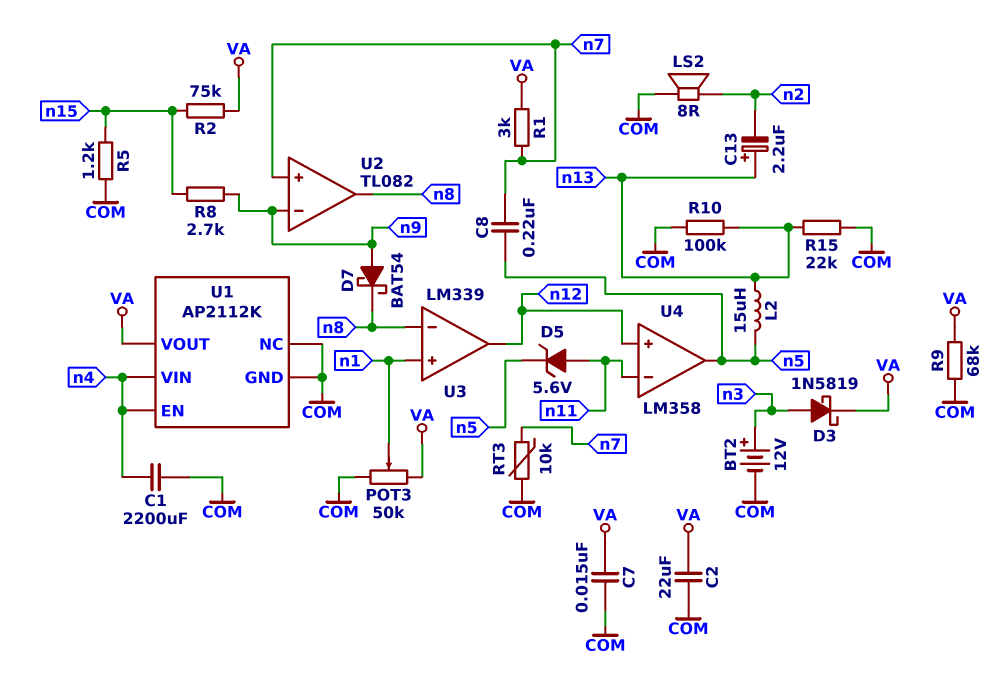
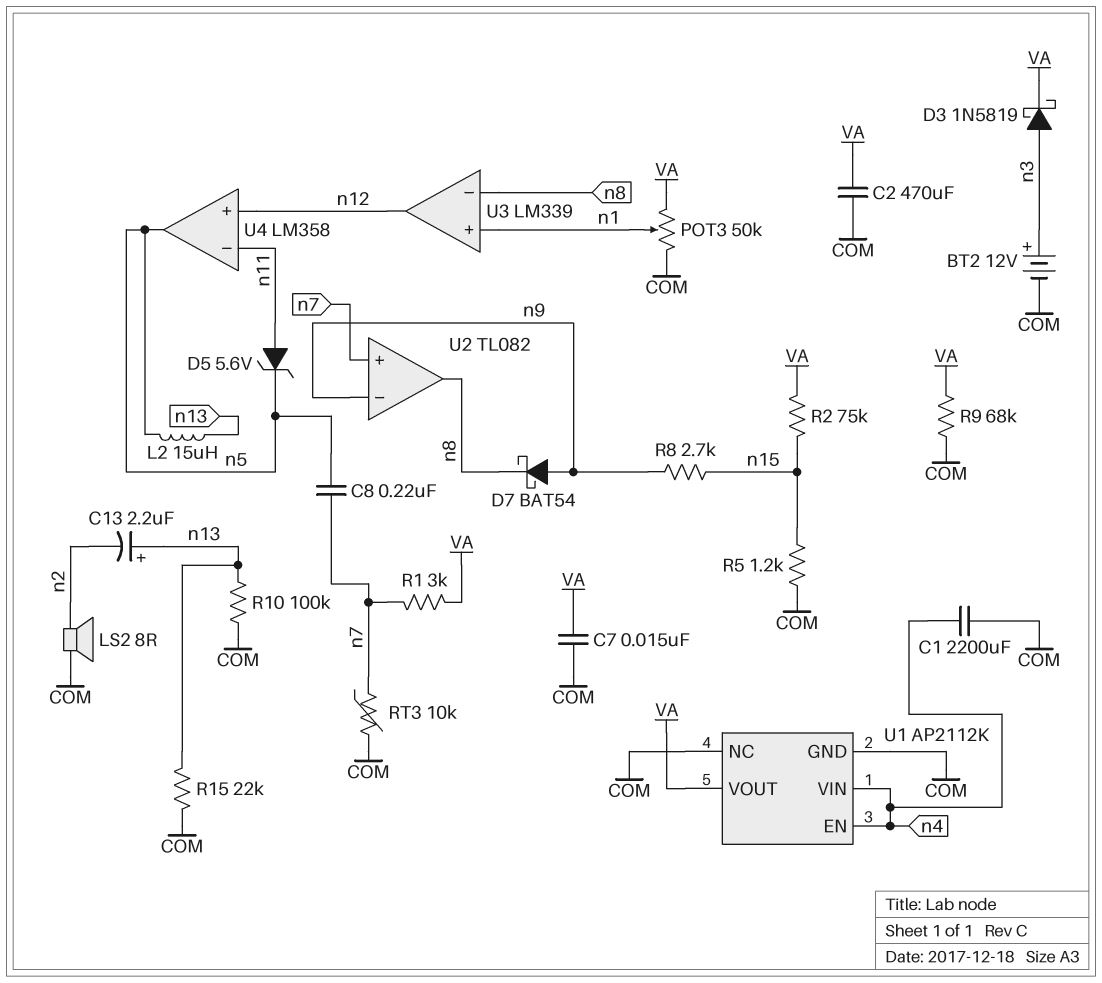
C2: 22uF (COM, VA) -> 470uF (COM, VA)

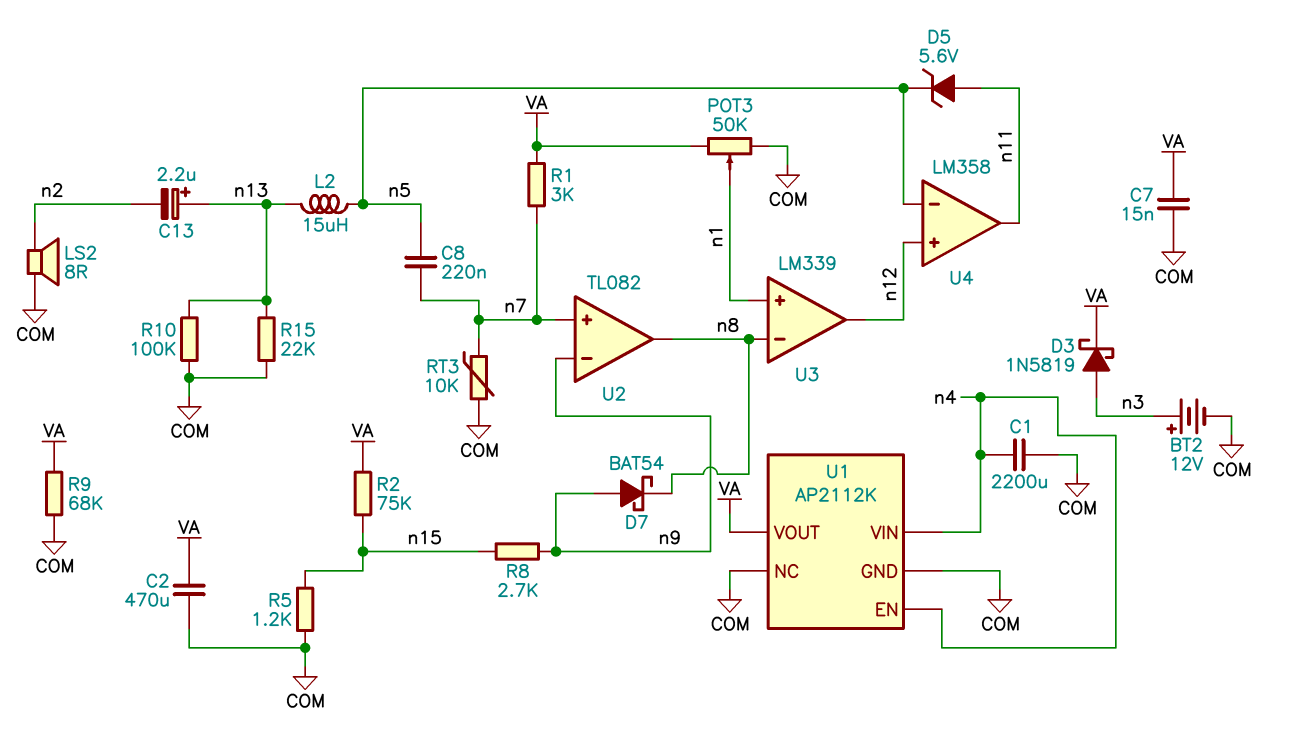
U4 pin in-: n11 -> n5
U4 pin out: n5 -> n11

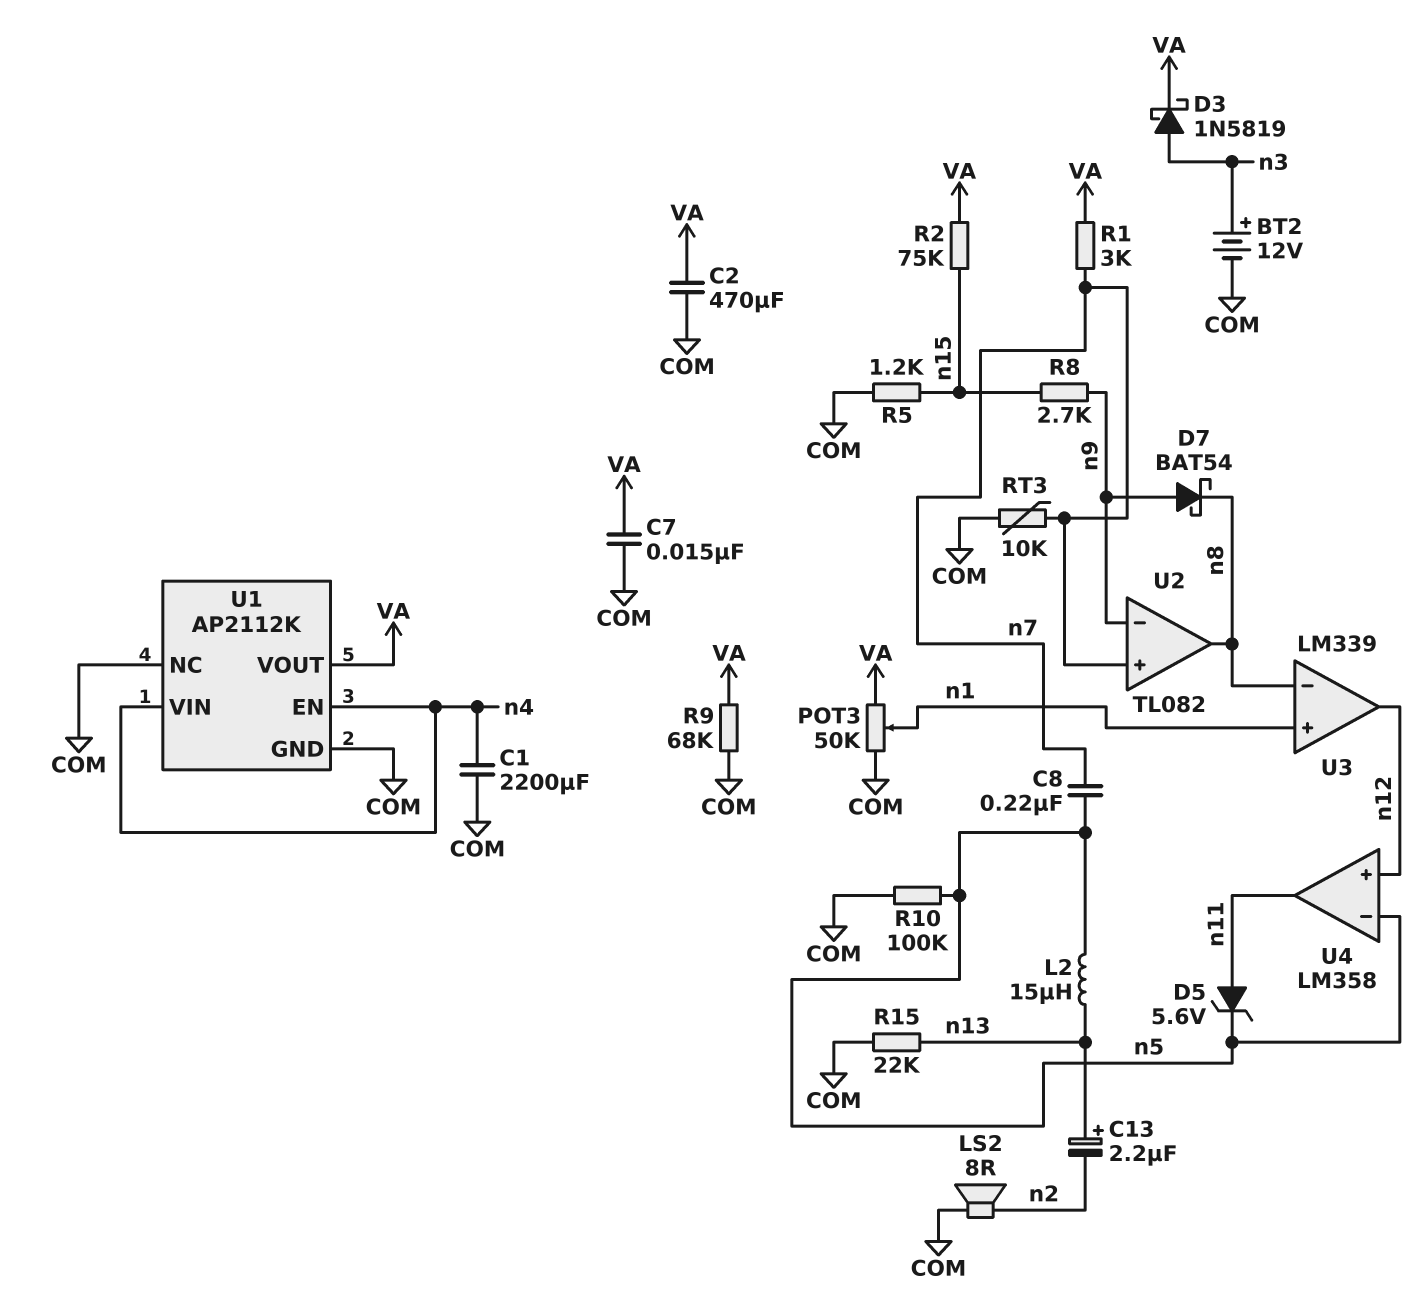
R10: 100k (COM, n13) -> 100k (COM, n5)

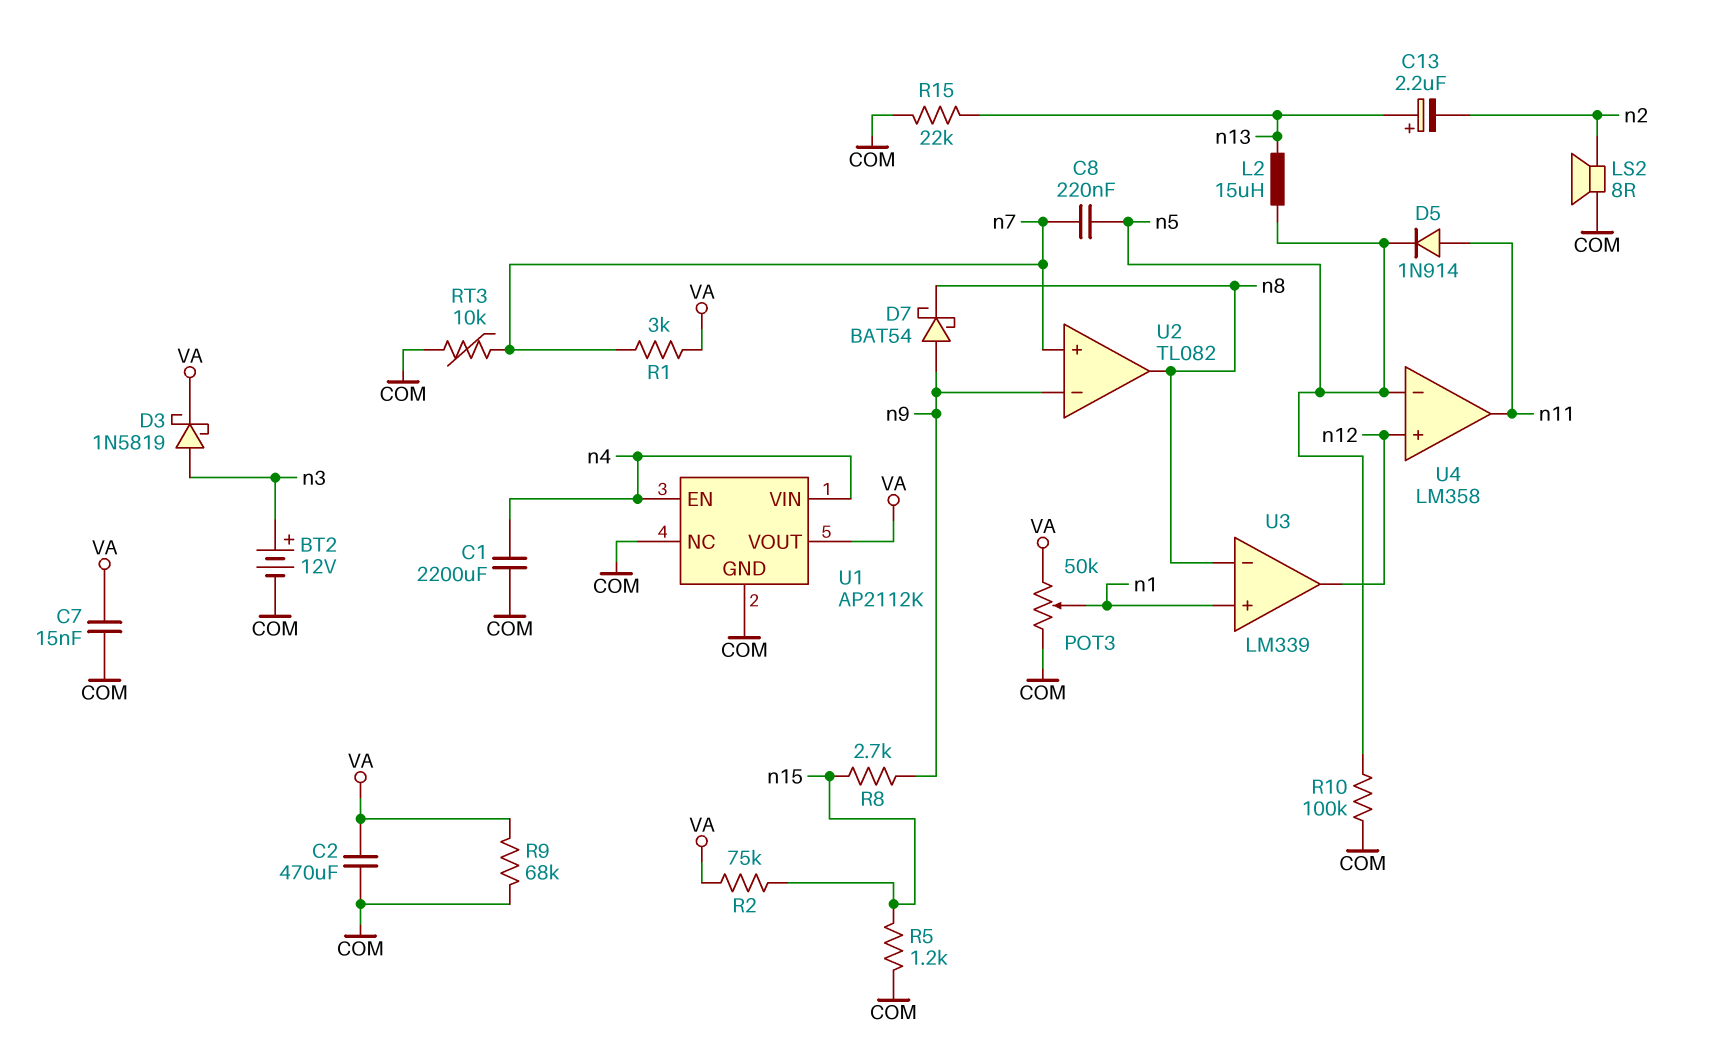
D5: zener 5.6V (A n11, K n5) -> diode 1N914 (A n11, K n5)

